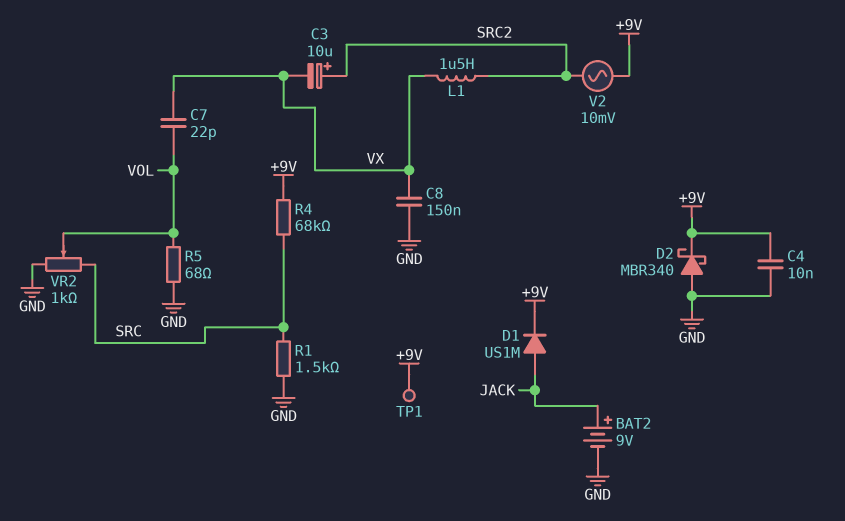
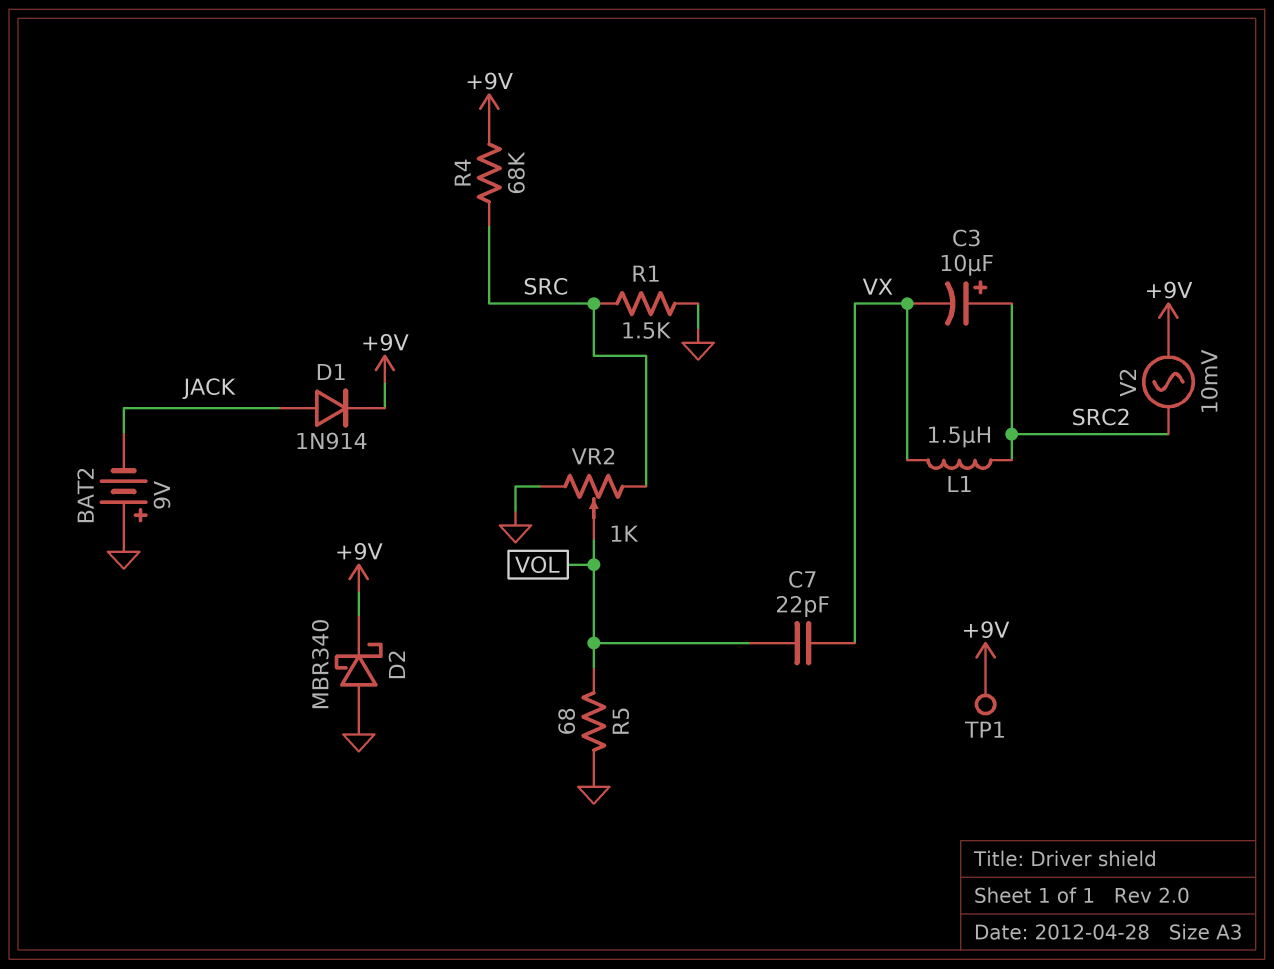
BAT2: 9V (plus JACK, minus GND) -> 9V (plus GND, minus JACK)
C4: 10nF (+9V, GND) -> none
C8: 150nF (GND, VX) -> none
D1: diode US1M (A JACK, K +9V) -> diode 1N914 (A JACK, K +9V)

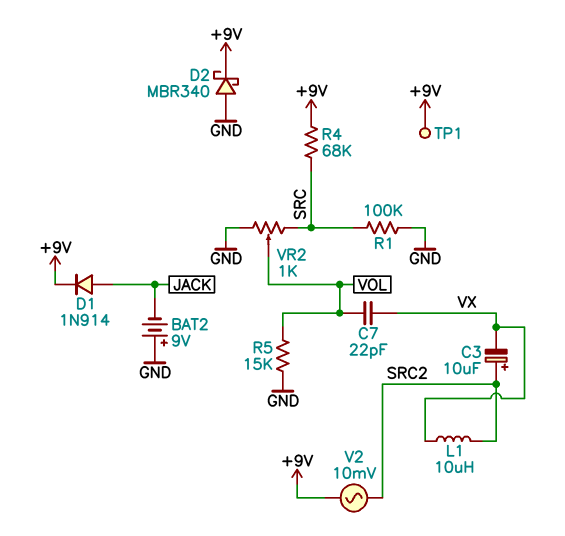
L1: 1.5uH (SRC2, VX) -> 10uH (SRC2, VX)
R1: 1.5k (GND, SRC) -> 100k (GND, SRC)
R5: 68 (GND, VOL) -> 15k (GND, VOL)

